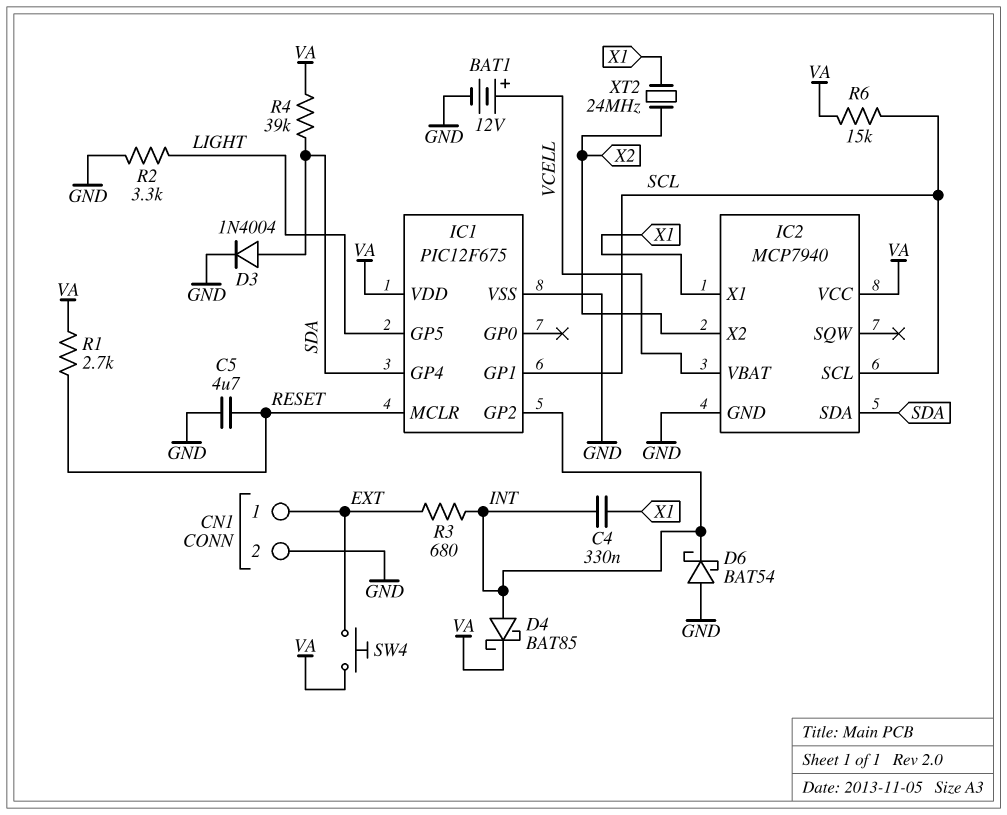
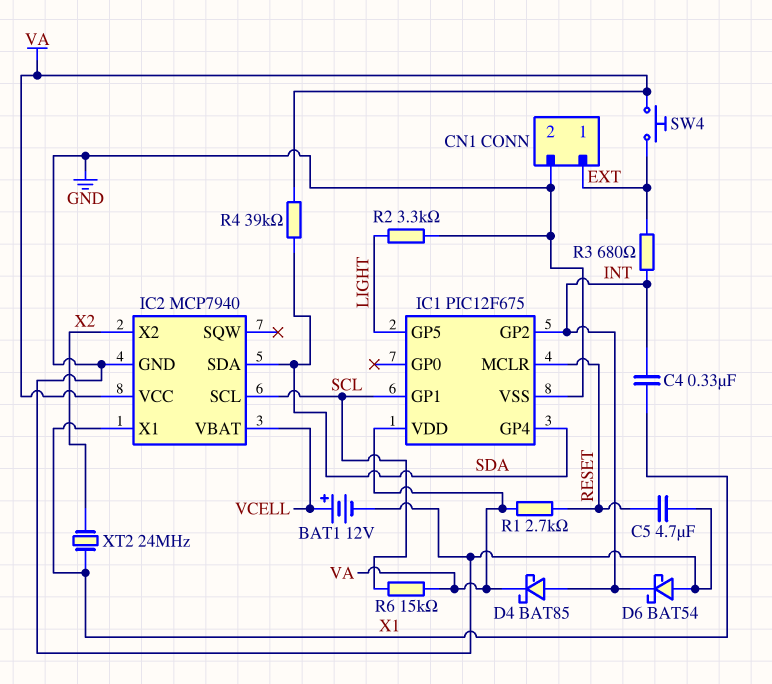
D3: diode 1N4004 (A SDA, K GND) -> none

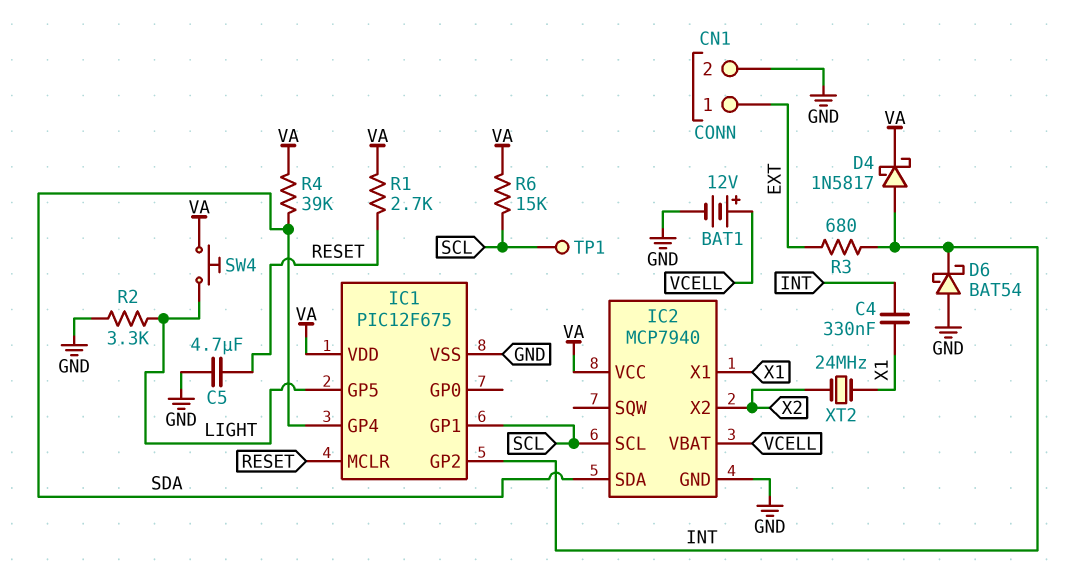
D4: schottky BAT85 (A INT, K VA) -> schottky 1N5817 (A INT, K VA)
SW4: button (EXT, VA) -> button (LIGHT, VA)
TP1: none -> test point (SCL)

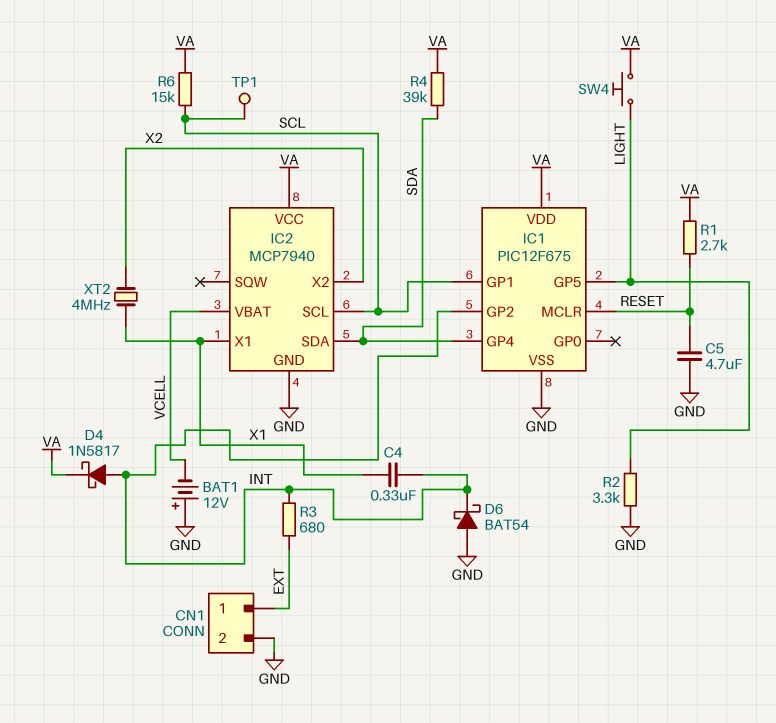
BAT1: 12V (plus VCELL, minus GND) -> 12V (plus GND, minus VCELL)
XT2: 24MHz (X1, X2) -> 4MHz (X1, X2)

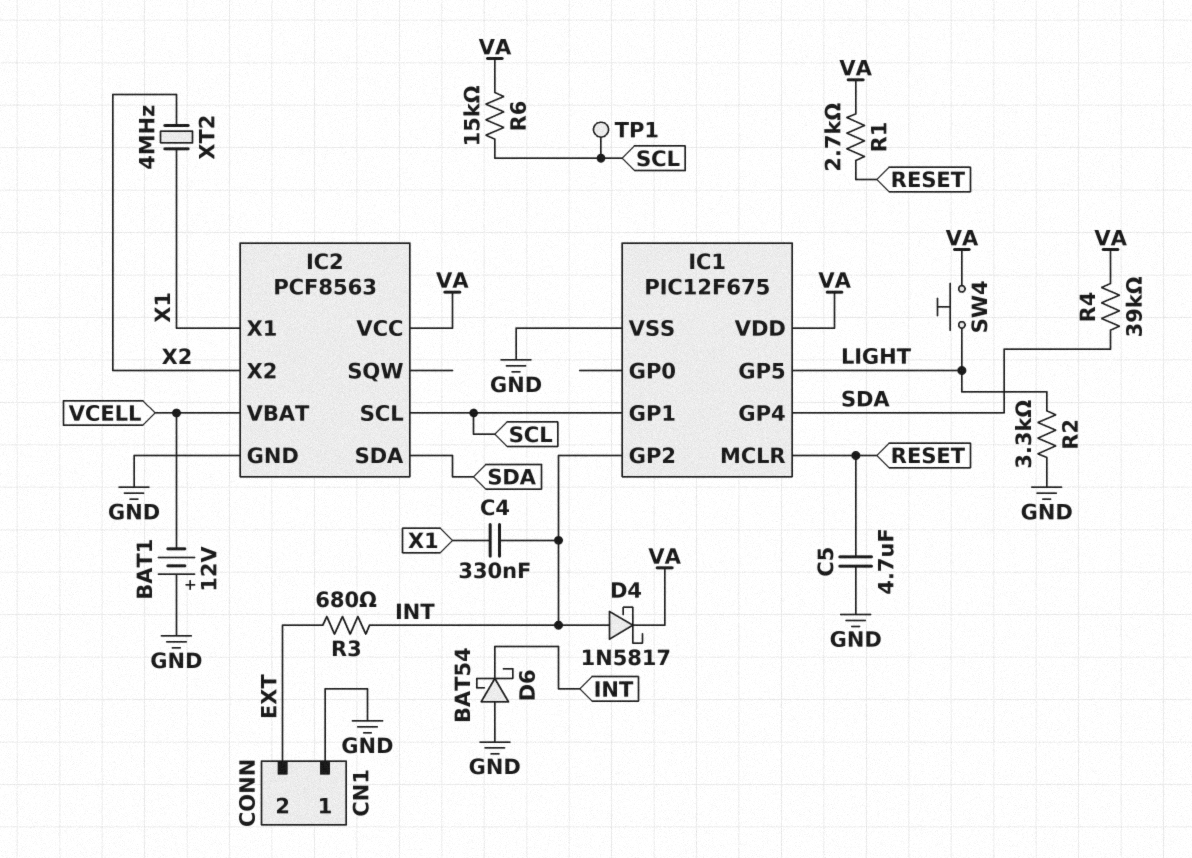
CN1 pin 1: EXT -> GND
CN1 pin 2: GND -> EXT
IC2: MCP7940 -> PCF8563

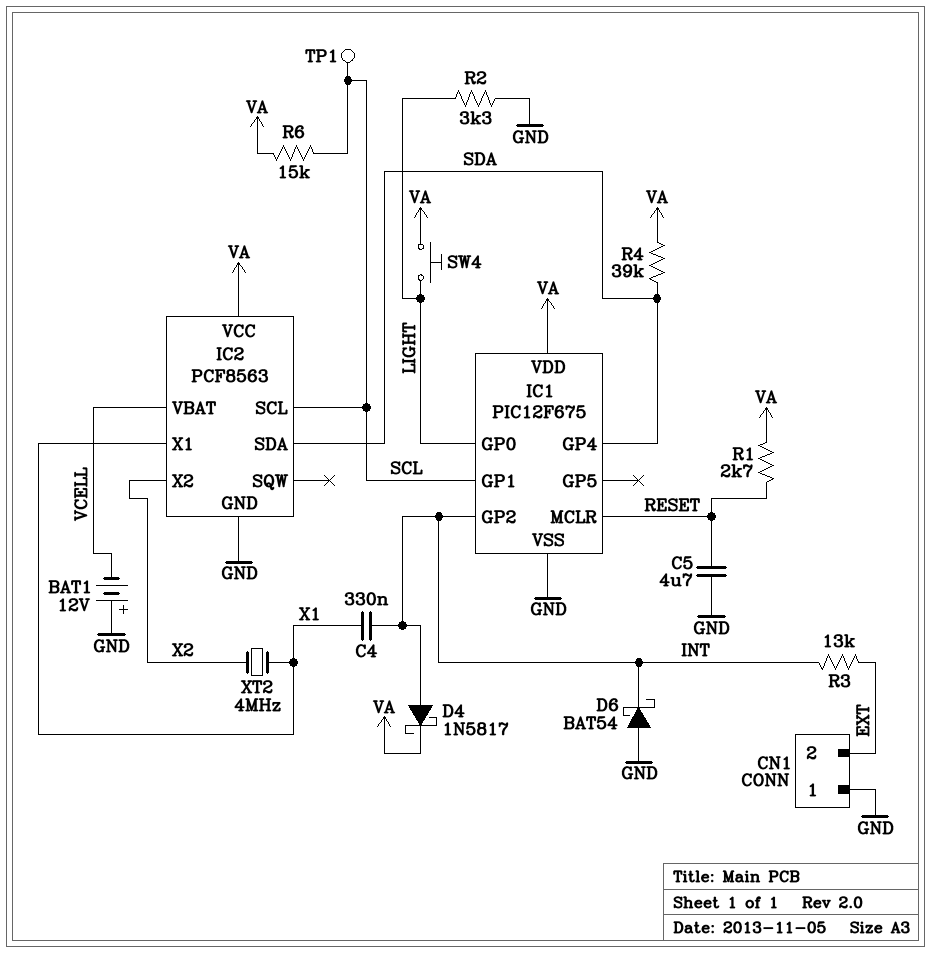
IC1 pin GP0: none -> LIGHT
IC1 pin GP5: LIGHT -> none
R3: 680 (EXT, INT) -> 13k (EXT, INT)

